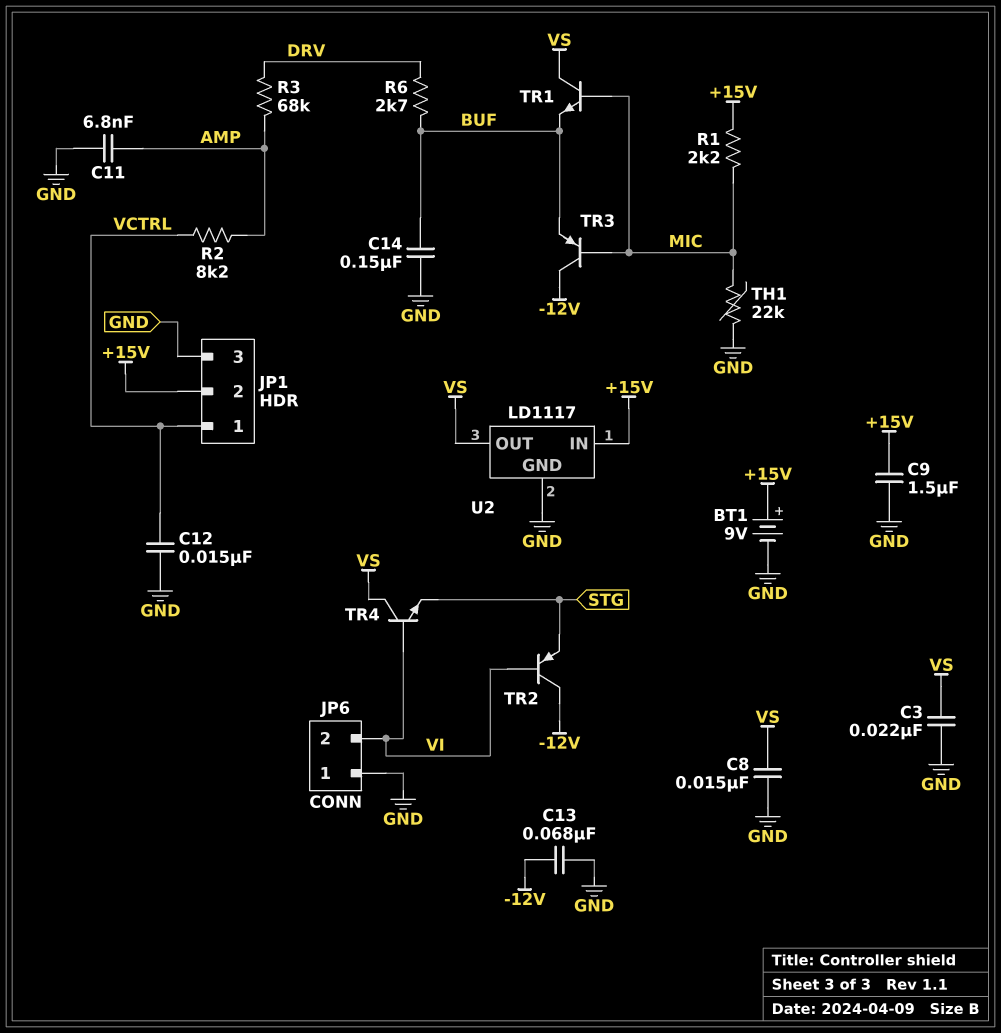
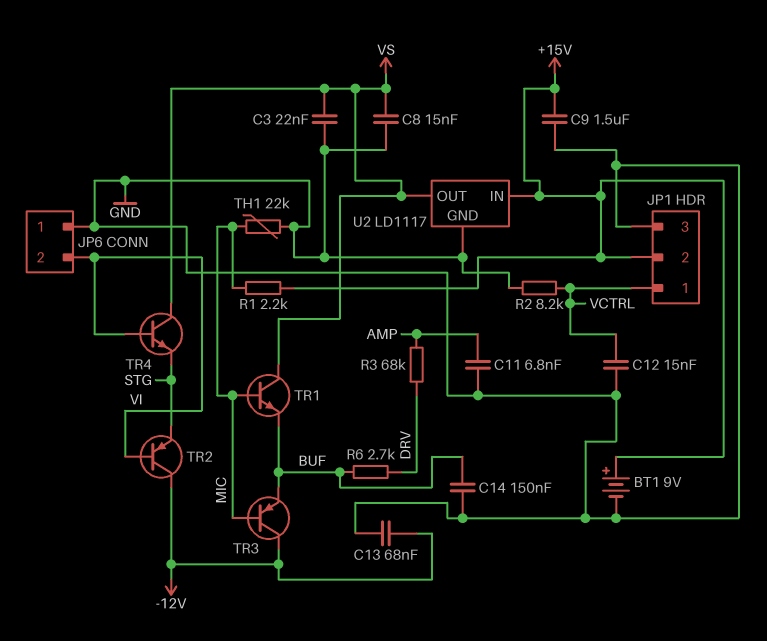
R2: 8.2k (AMP, VCTRL) -> 8.2k (GND, VCTRL)

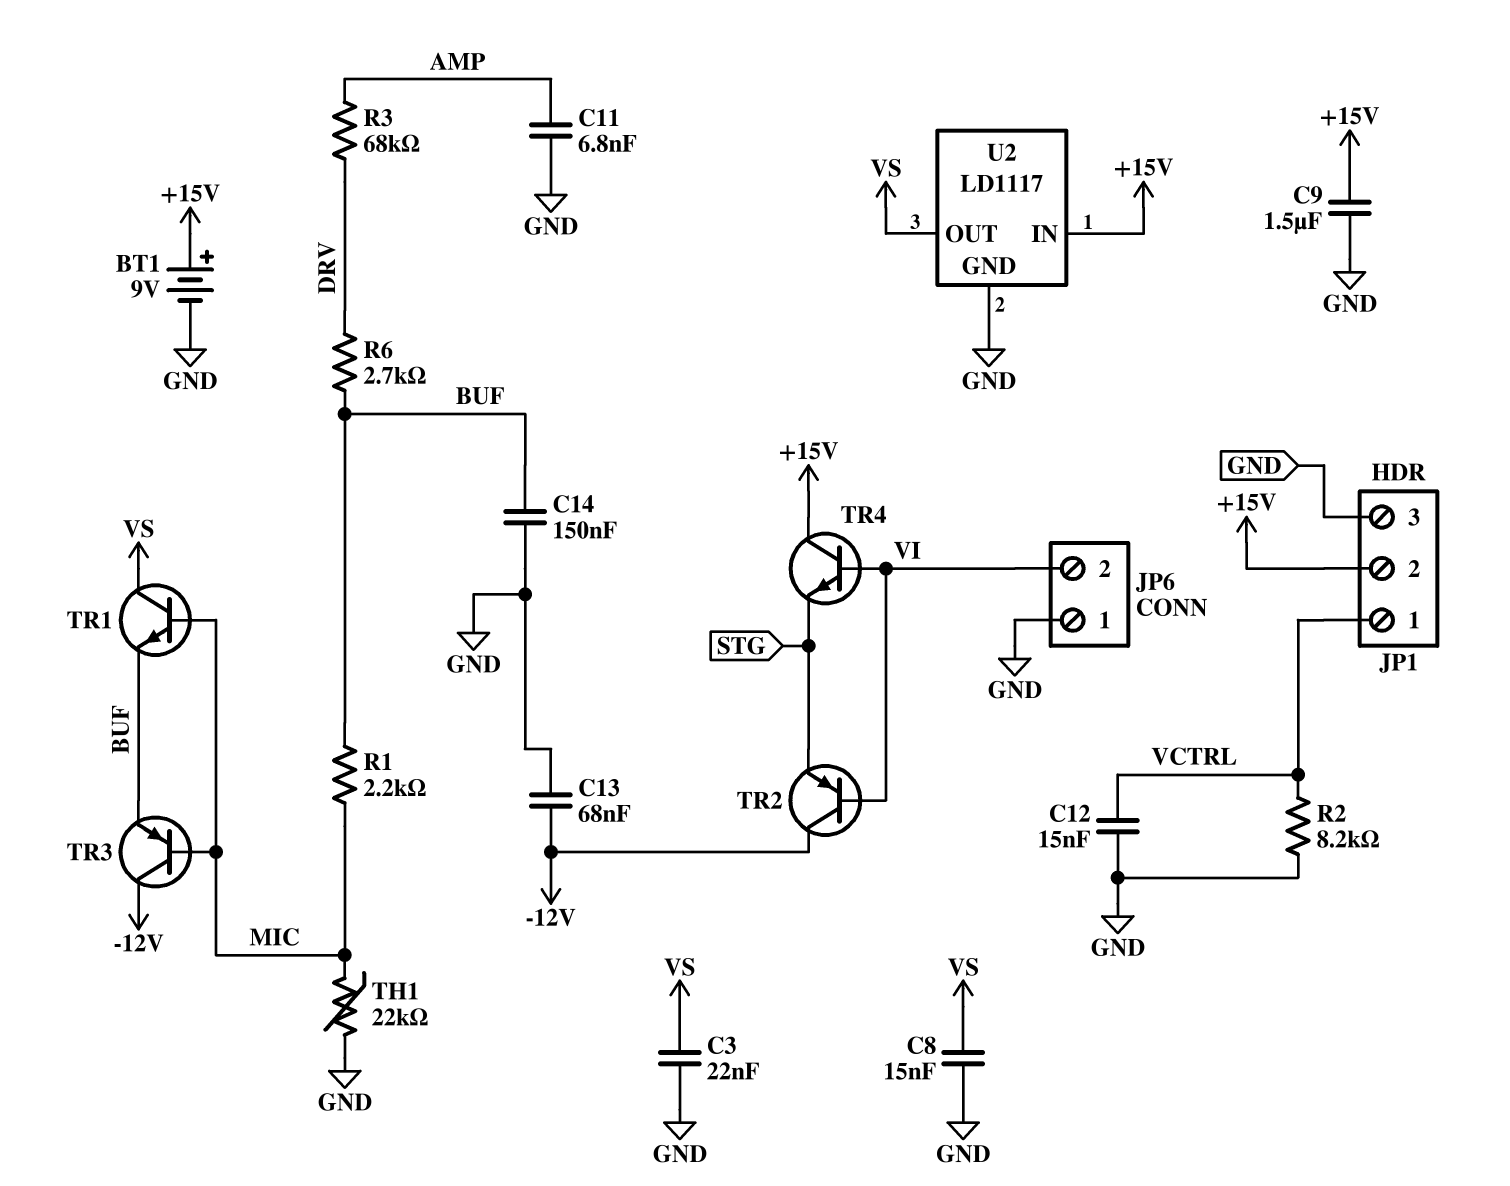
R1: 2.2k (+15V, MIC) -> 2.2k (BUF, MIC)
TR4: NPN (B VI, C VS, E STG) -> NPN (B VI, C +15V, E STG)

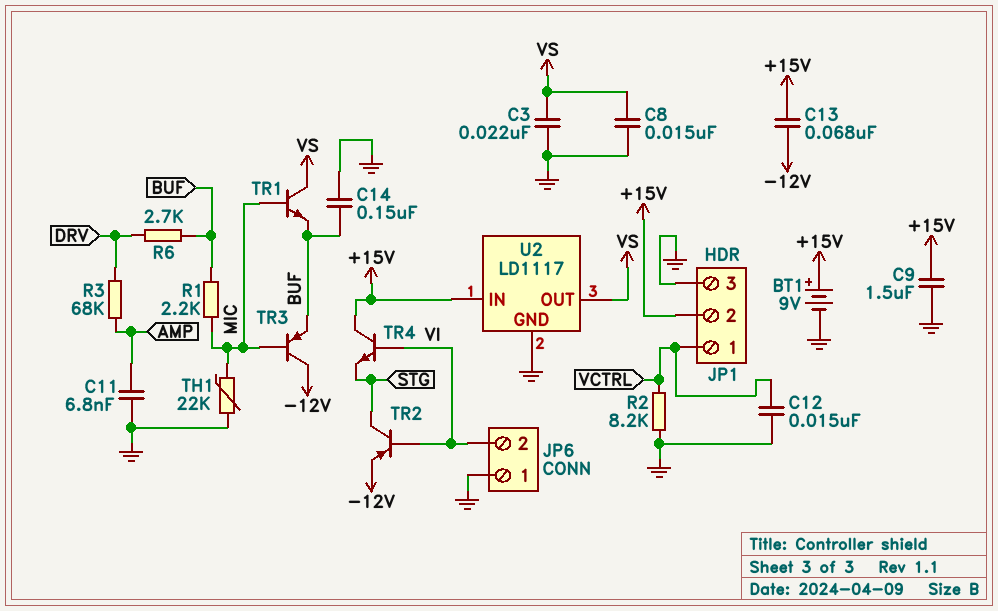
C13: 68nF (-12V, GND) -> 68nF (+15V, -12V)
TR2: PNP (B VI, C -12V, E STG) -> PNP (B VI, C STG, E -12V)

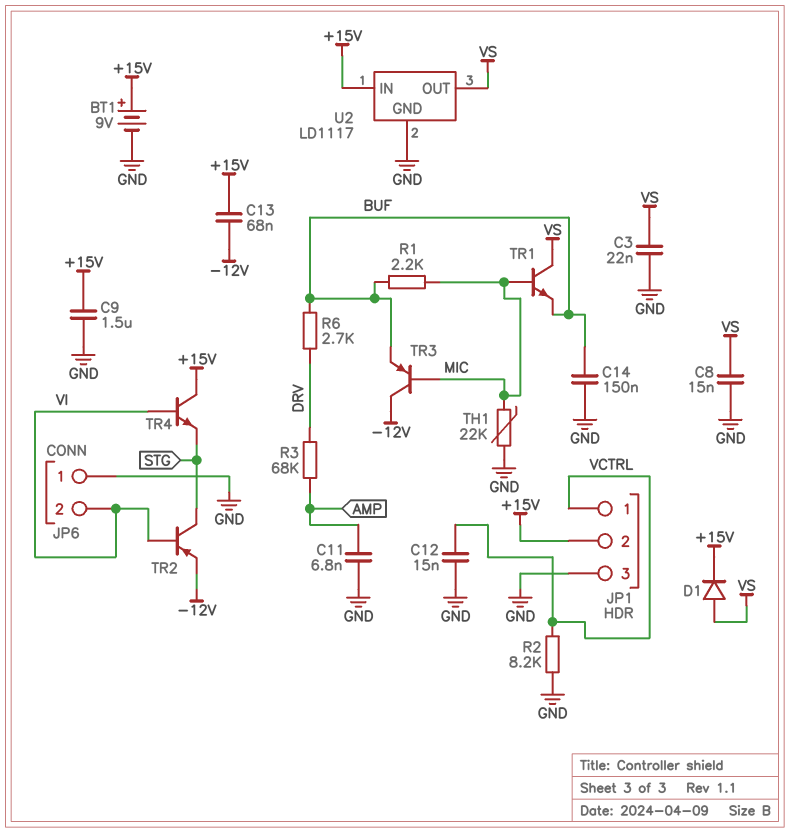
D1: none -> diode (A VS, K +15V)

